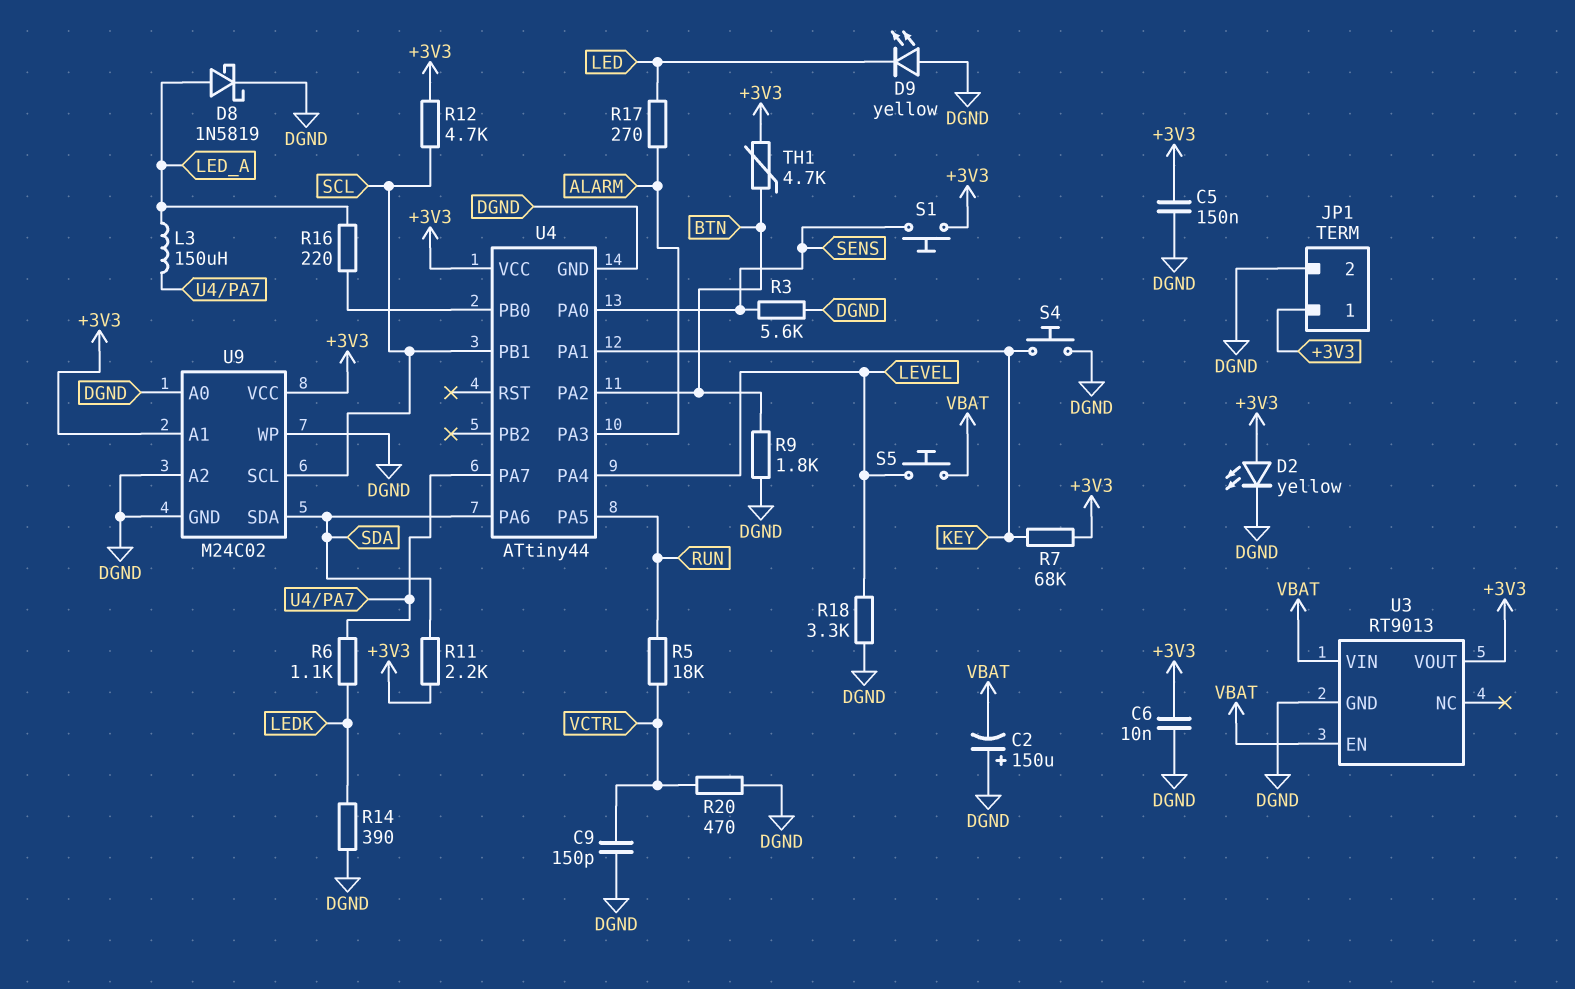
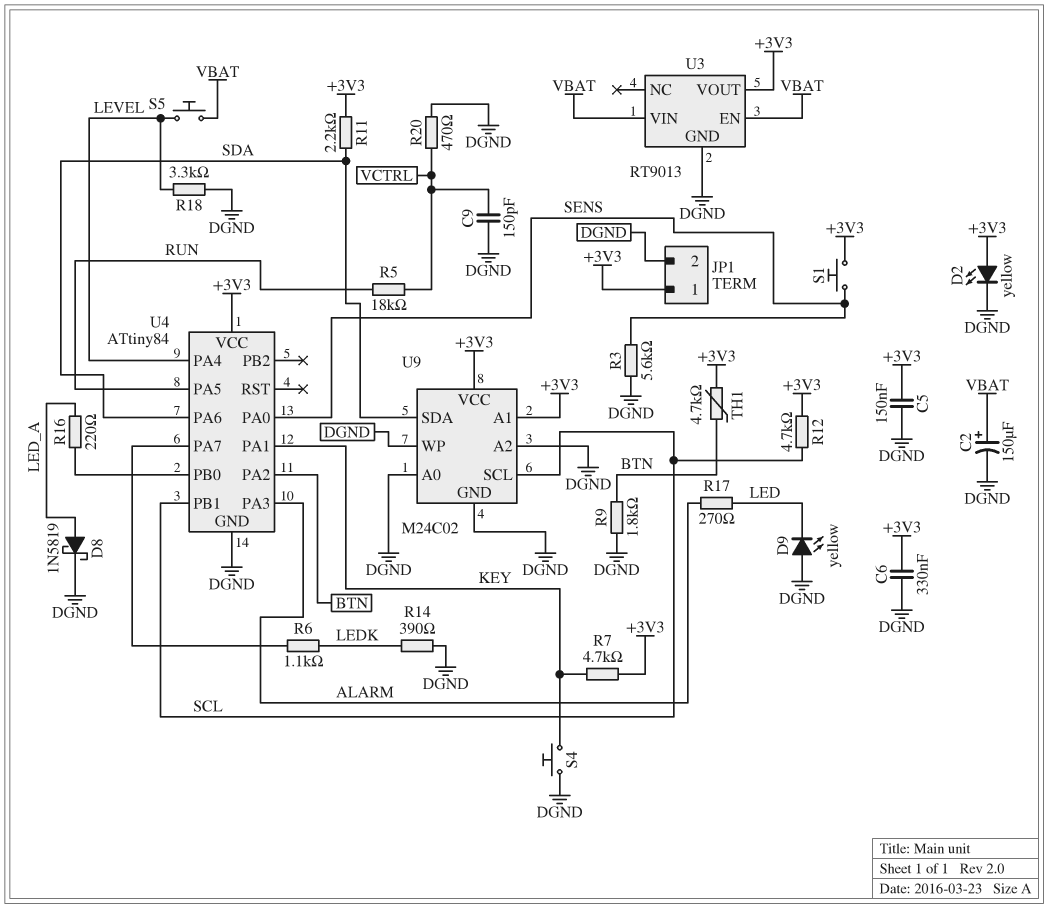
C2: 150uF (plus DGND, minus VBAT) -> 150uF (plus VBAT, minus DGND)
C6: 10nF (+3V3, DGND) -> 330nF (+3V3, DGND)
L3: 150uH (LED_A, U4/PA7) -> none
R7: 68k (+3V3, KEY) -> 4.7k (+3V3, KEY)
U4: ATtiny44 -> ATtiny84

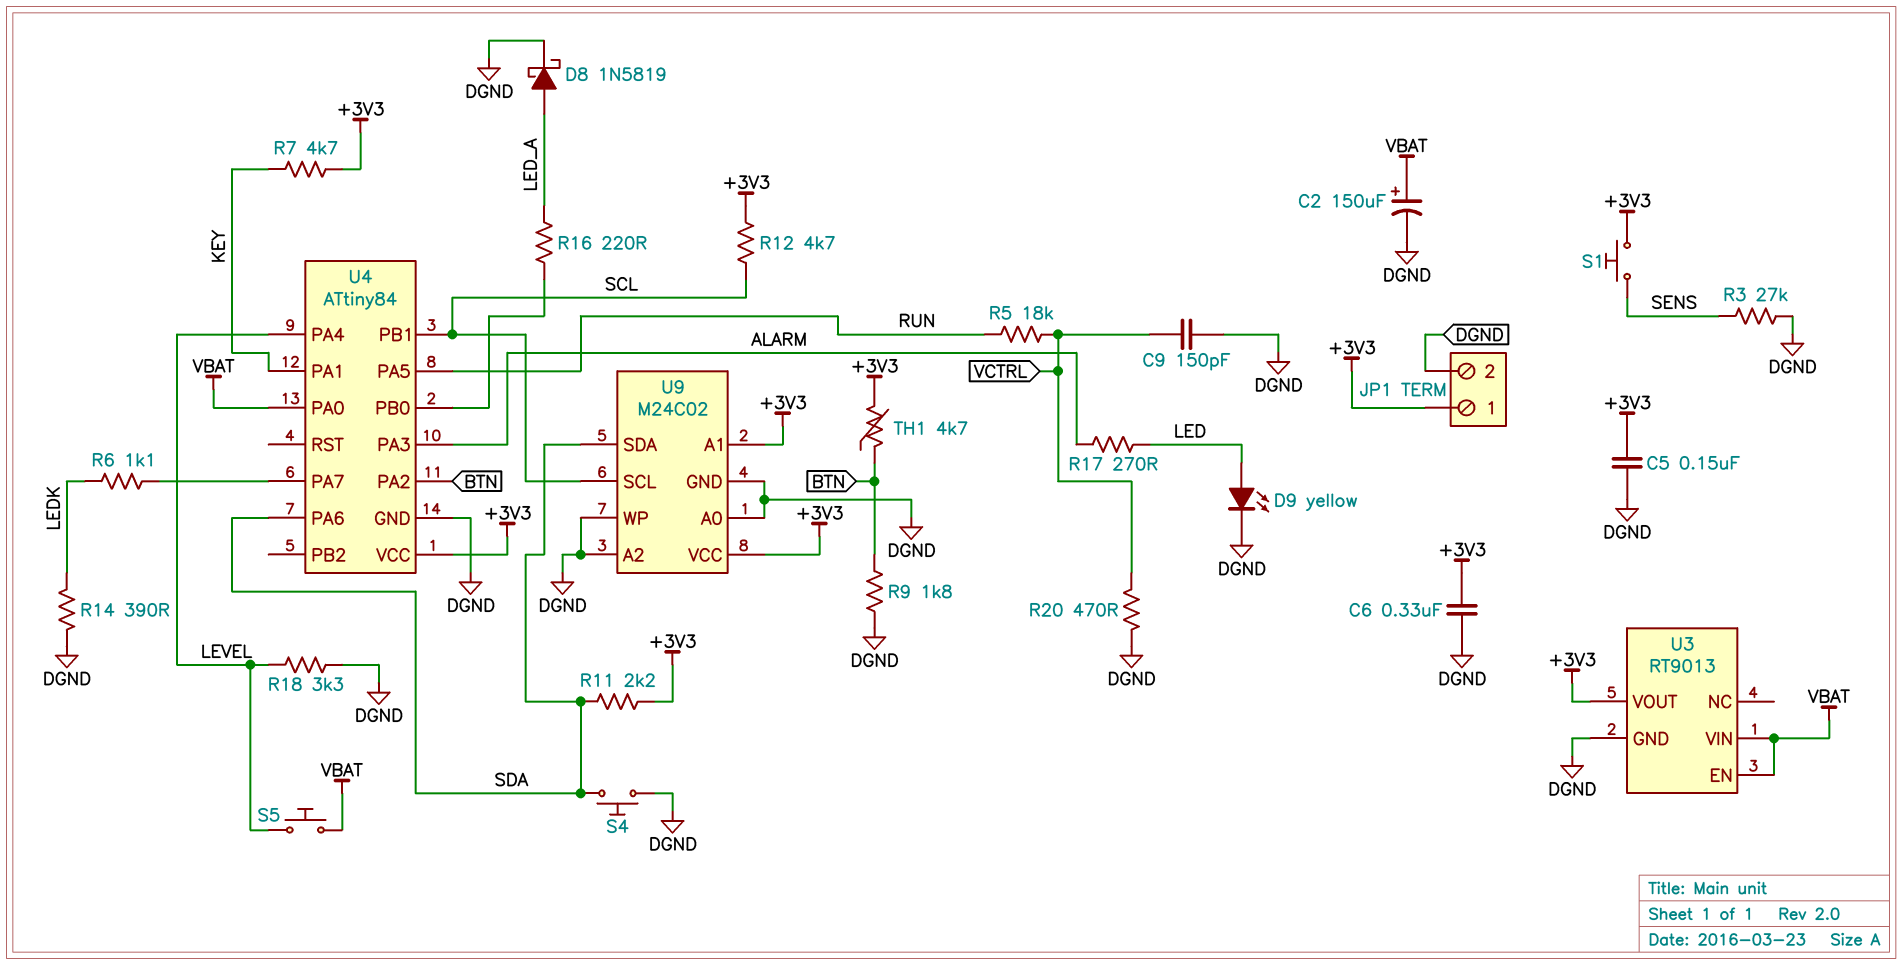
D2: LED yellow (A +3V3, K DGND) -> none
D9: LED yellow (A DGND, K LED) -> LED yellow (A LED, K DGND)
R3: 5.6k (DGND, SENS) -> 27k (DGND, SENS)
S4: button (DGND, KEY) -> button (DGND, SDA)
U4 pin PA0: SENS -> VBAT

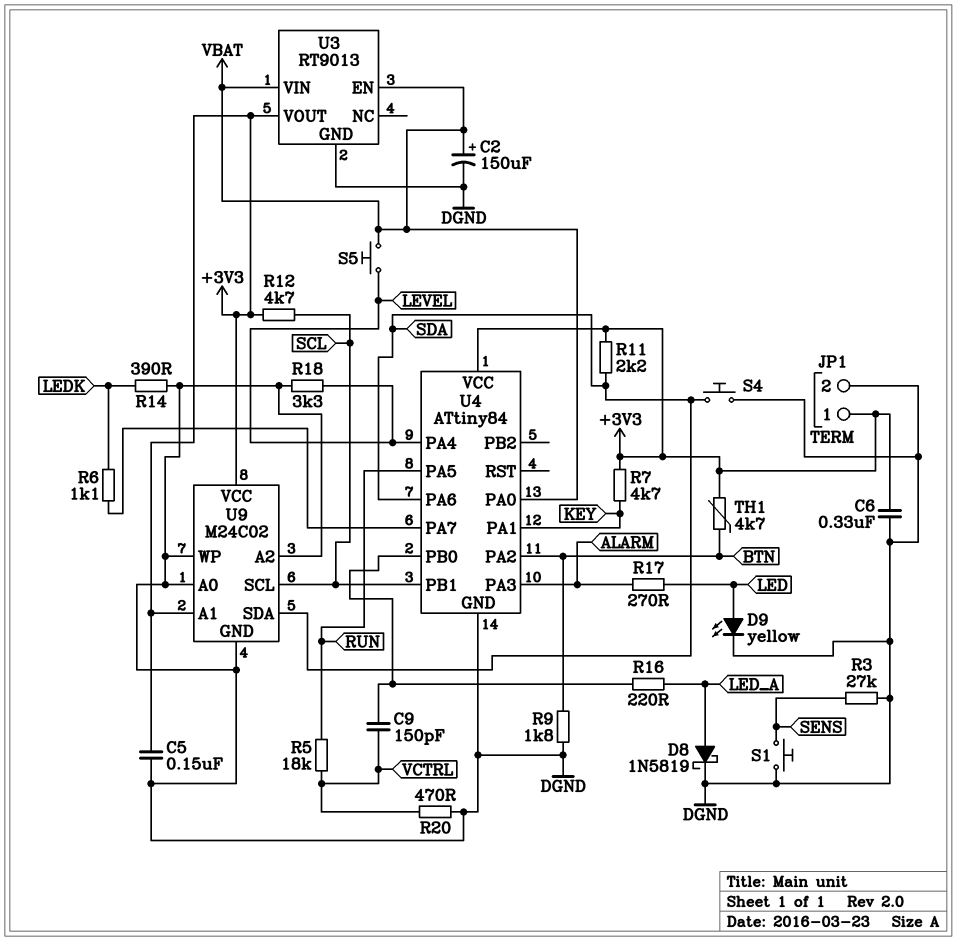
C9: 150pF (DGND, VCTRL) -> 150pF (U4/PB0, VCTRL)
S1: button (+3V3, SENS) -> button (DGND, SENS)

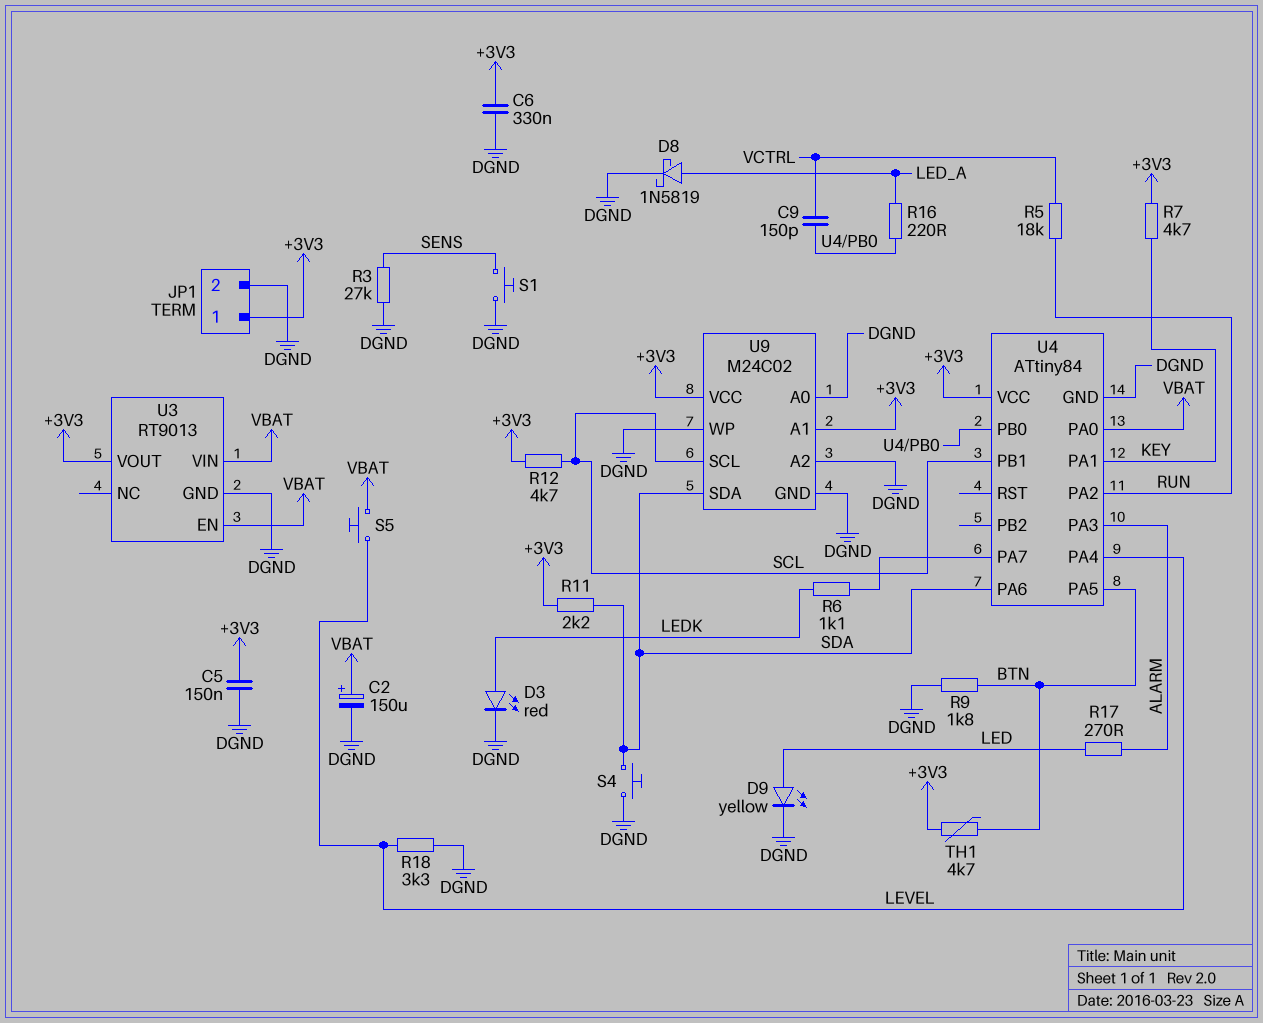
D3: none -> LED red (A LEDK, K DGND)
R14: 390 (DGND, LEDK) -> none
R20: 470 (DGND, VCTRL) -> none
U4 pin PA2: BTN -> RUN
U4 pin PA5: RUN -> BTN

